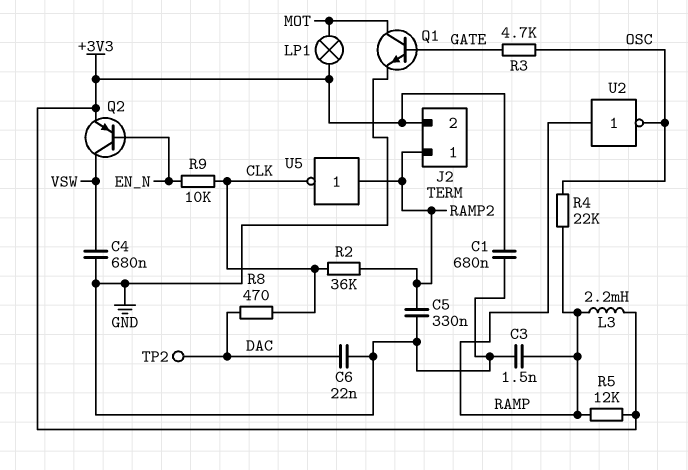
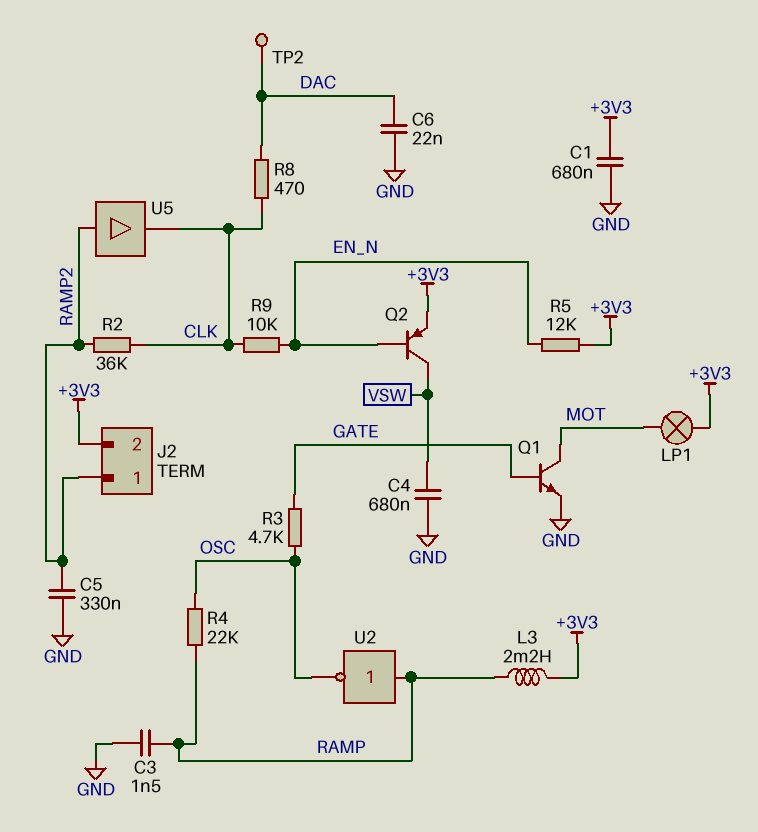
R5: 12k (+3V3, RAMP) -> 12k (+3V3, EN_N)
U5: NOT (in RAMP2, out CLK) -> buffer (in RAMP2, out CLK)

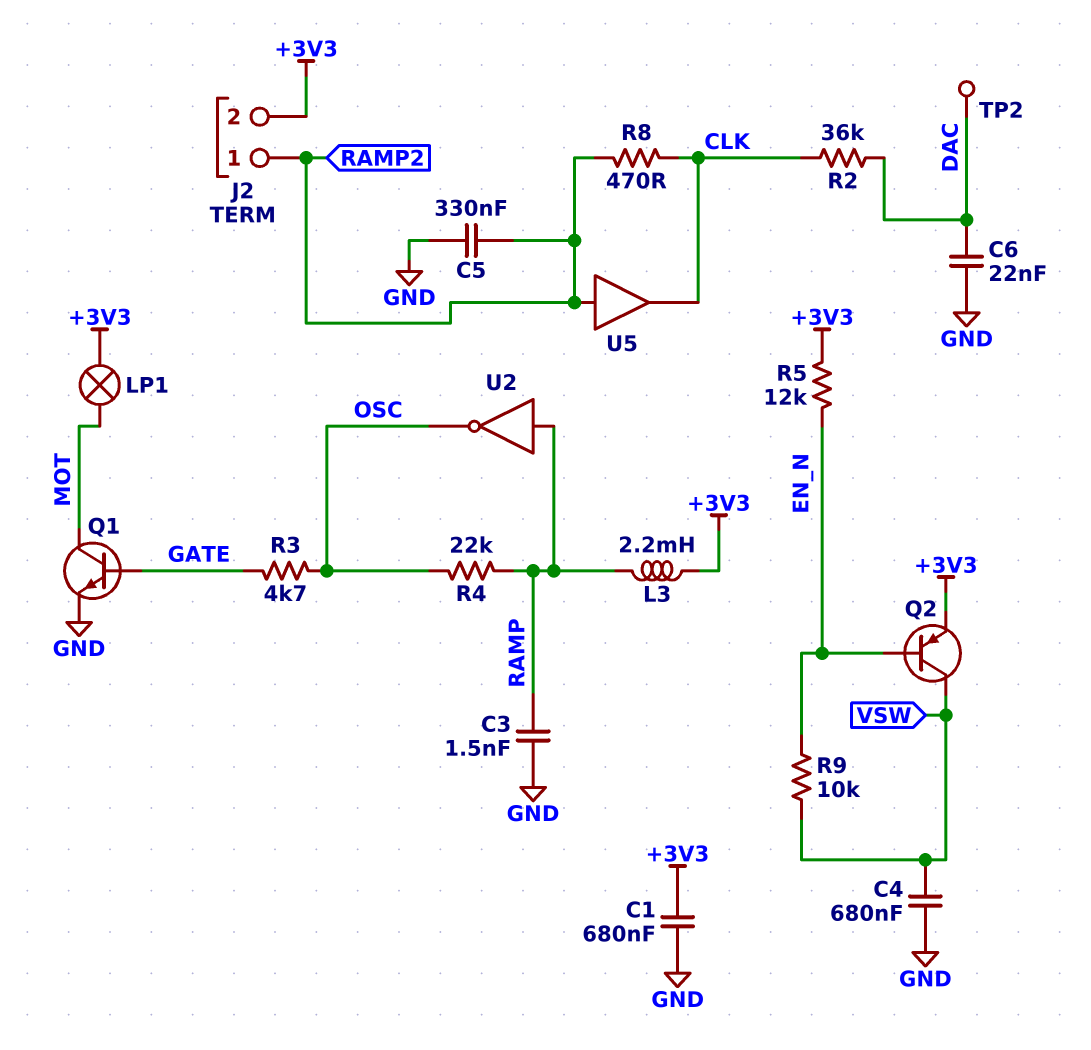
R2: 36k (CLK, RAMP2) -> 36k (CLK, DAC)
R8: 470 (CLK, DAC) -> 470 (CLK, RAMP2)
R9: 10k (CLK, EN_N) -> 10k (EN_N, VSW)

